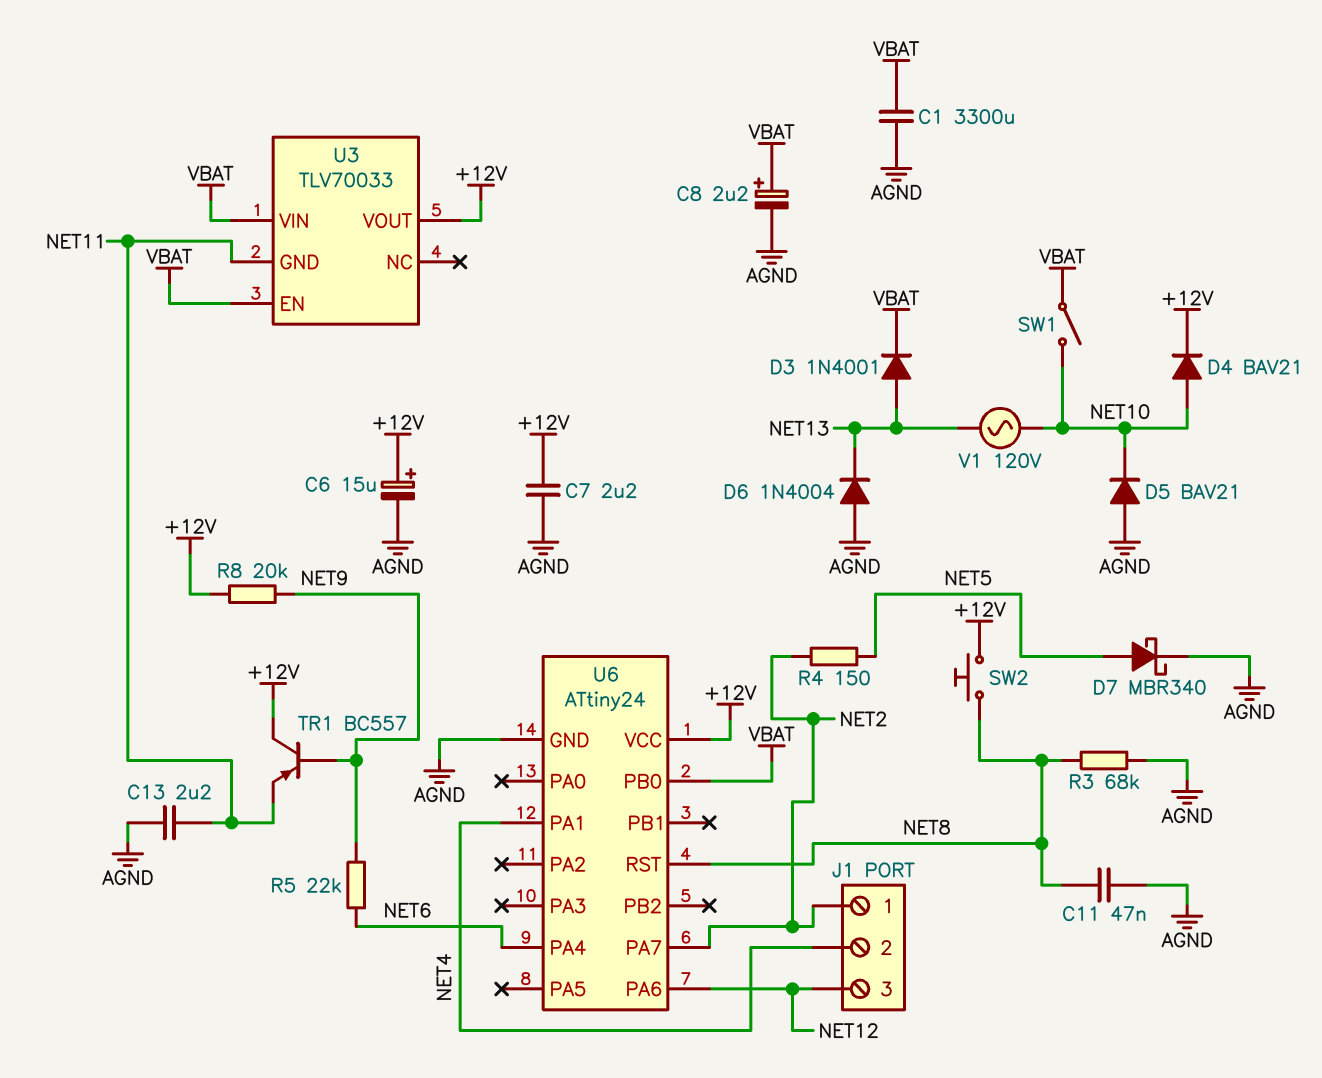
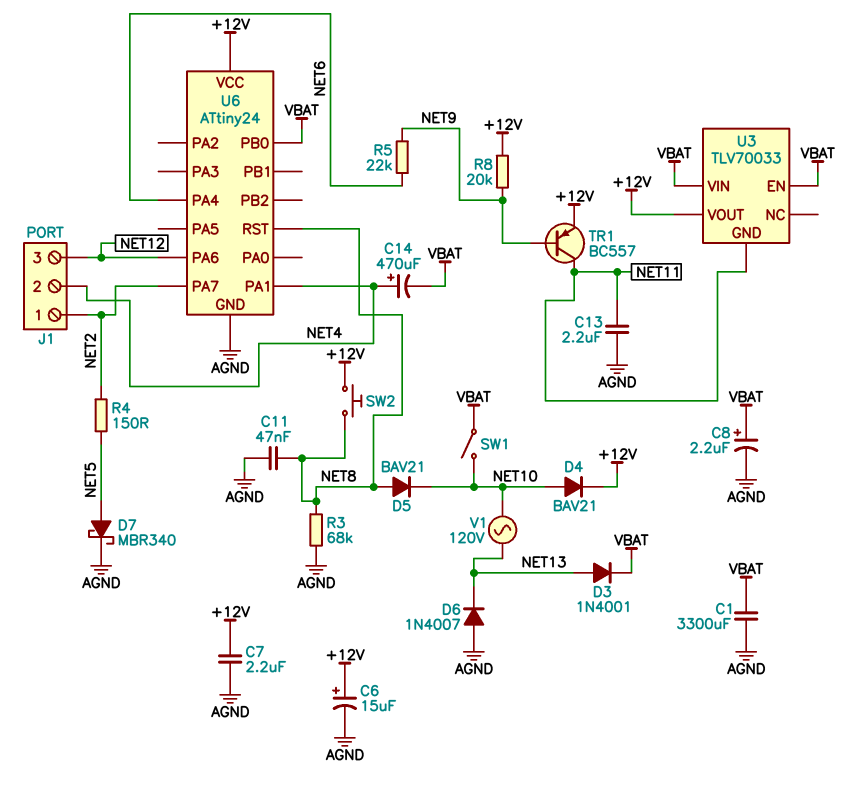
C14: none -> 470uF (plus NET4, minus VBAT)
D5: diode BAV21 (A AGND, K NET10) -> diode BAV21 (A NET8, K NET10)
D6: diode 1N4004 (A AGND, K NET13) -> diode 1N4007 (A AGND, K NET13)
TR1: PNP BC557 (B NET9, C +12V, E NET11) -> PNP BC557 (B NET9, C NET11, E +12V)

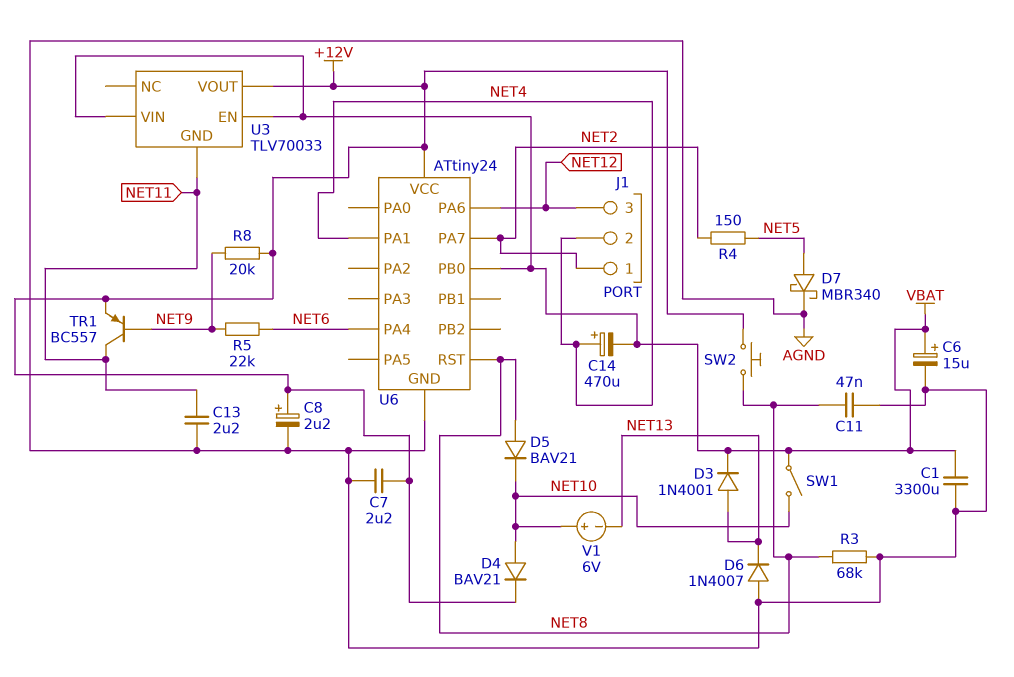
C6: 15uF (plus +12V, minus AGND) -> 15uF (plus VBAT, minus AGND)
C8: 2.2uF (plus VBAT, minus AGND) -> 2.2uF (plus +12V, minus AGND)
V1: AC 120V (NET10, NET13) -> 6V (plus NET10, minus NET13)

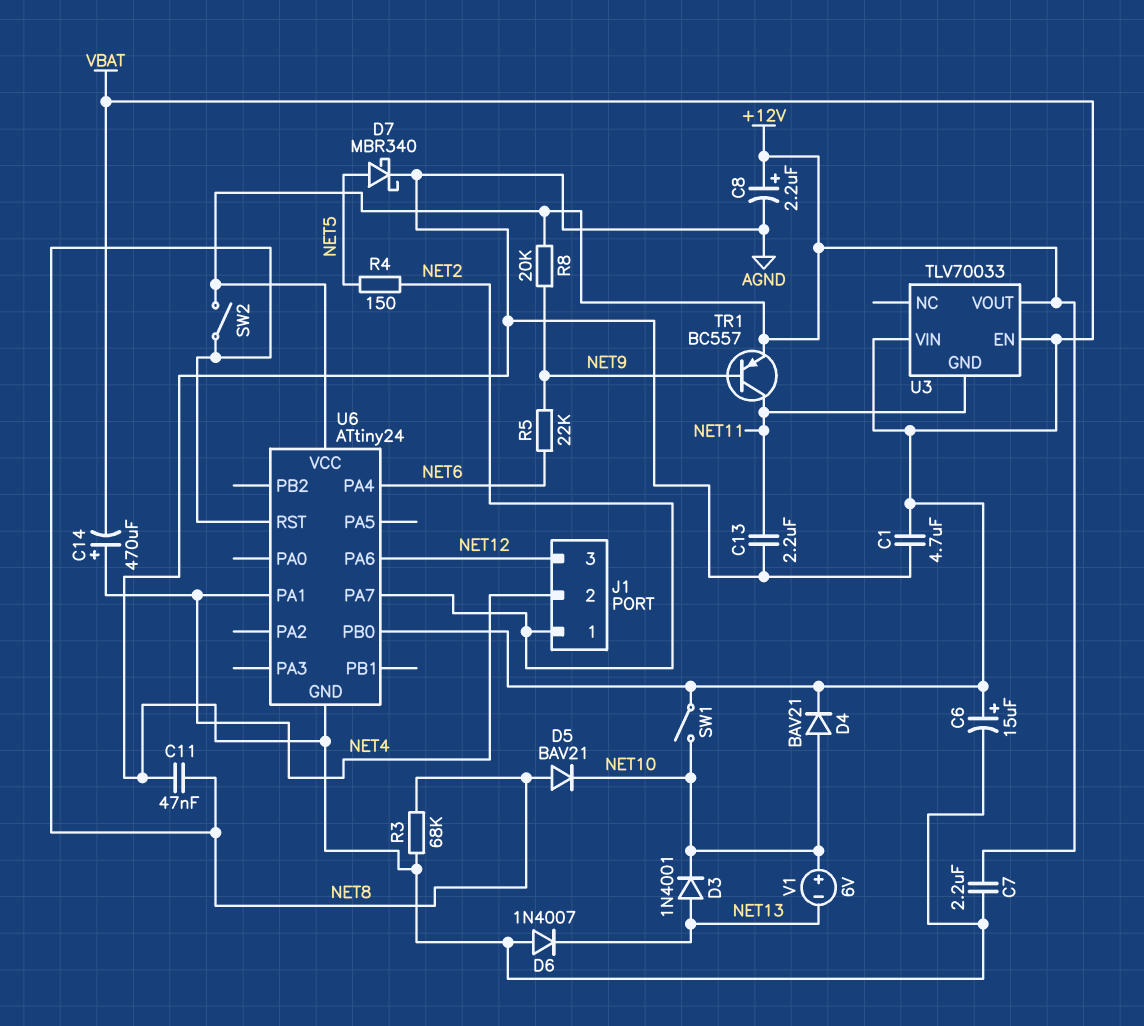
C1: 3300uF (AGND, VBAT) -> 4.7uF (AGND, VBAT)
D3: diode 1N4001 (A NET13, K VBAT) -> diode 1N4001 (A NET13, K NET10)
D4: diode BAV21 (A NET10, K +12V) -> diode BAV21 (A NET10, K VBAT)
SW2: button (+12V, NET8) -> switch (+12V, NET8)

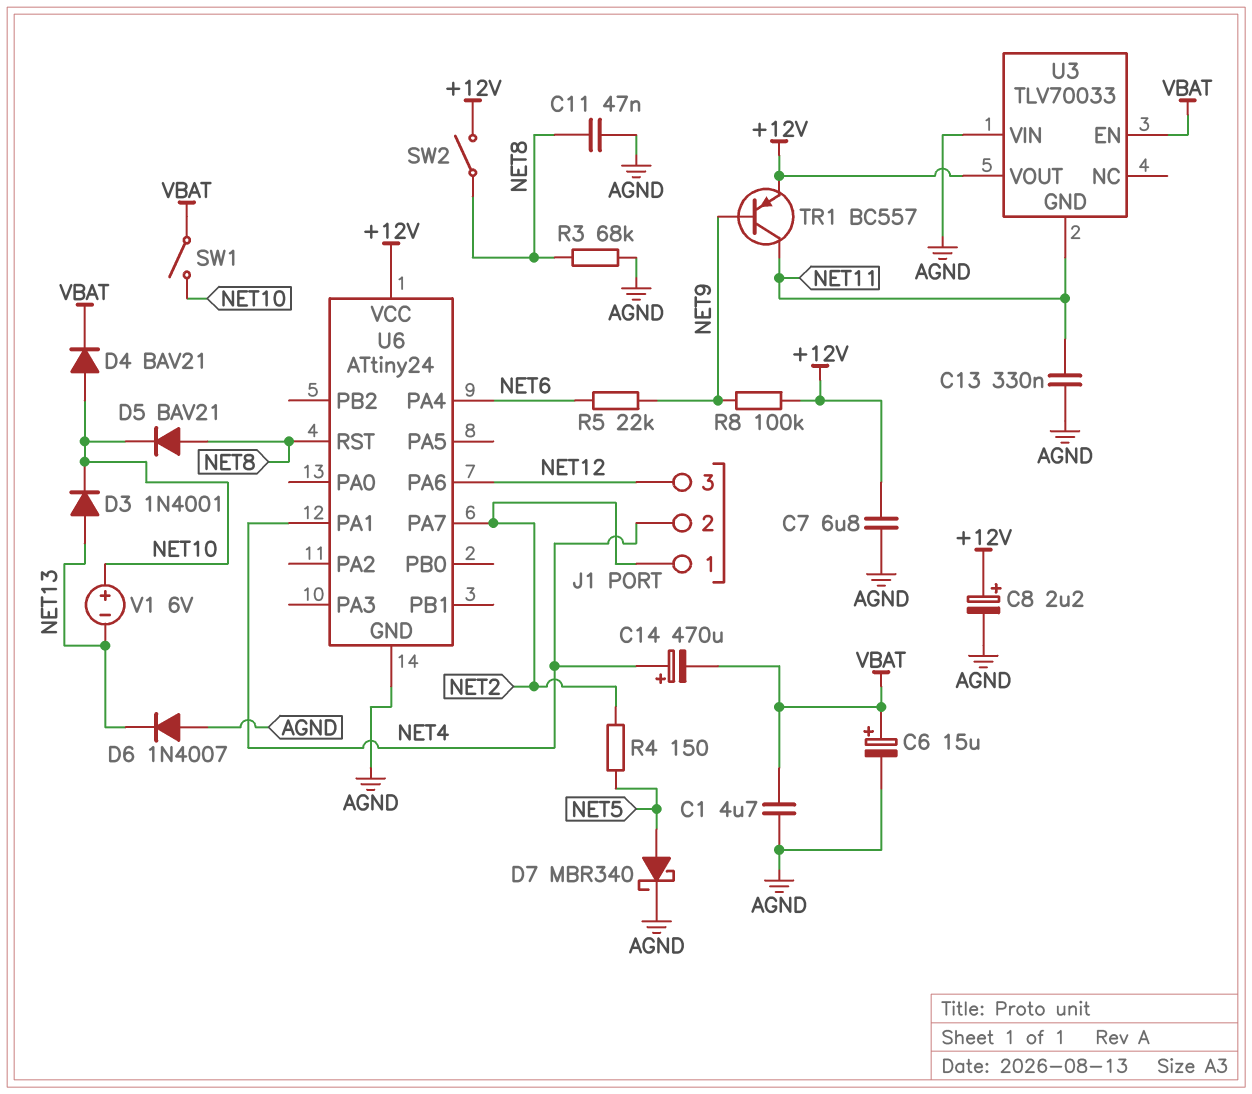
C7: 2.2uF (+12V, AGND) -> 6.8uF (+12V, AGND)
C13: 2.2uF (AGND, NET11) -> 330nF (AGND, NET11)
R8: 20k (+12V, NET9) -> 100k (+12V, NET9)
U3 pin VIN: VBAT -> AGND
U6 pin PB0: VBAT -> none

